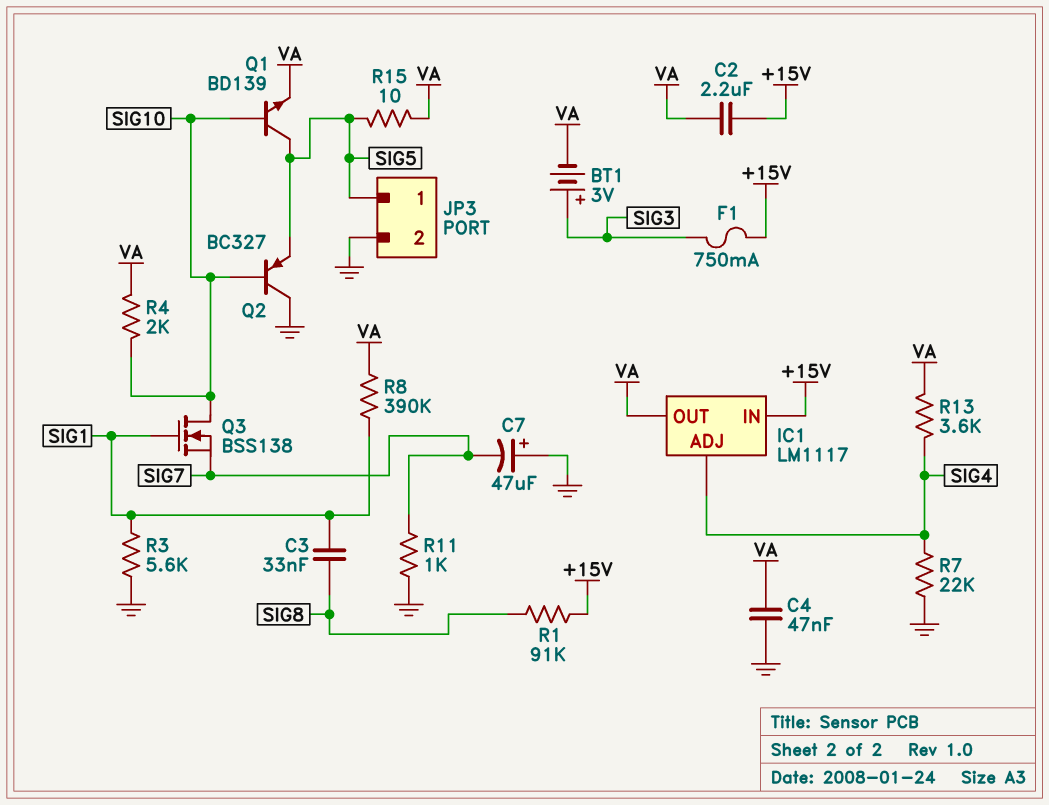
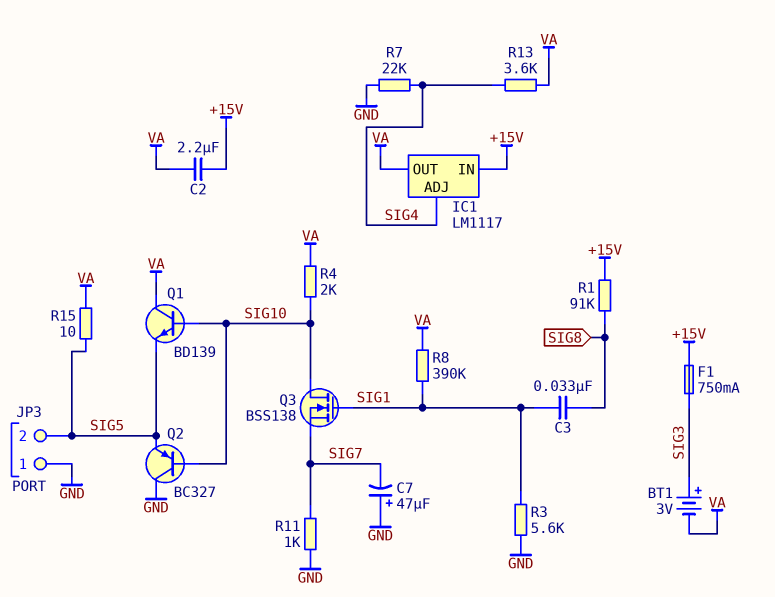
C4: 47nF (GND, VA) -> none
JP3 pin 1: SIG5 -> GND
JP3 pin 2: GND -> SIG5
Q1: NPN BD139 (B SIG10, C SIG5, E VA) -> NPN BD139 (B SIG10, C VA, E SIG5)

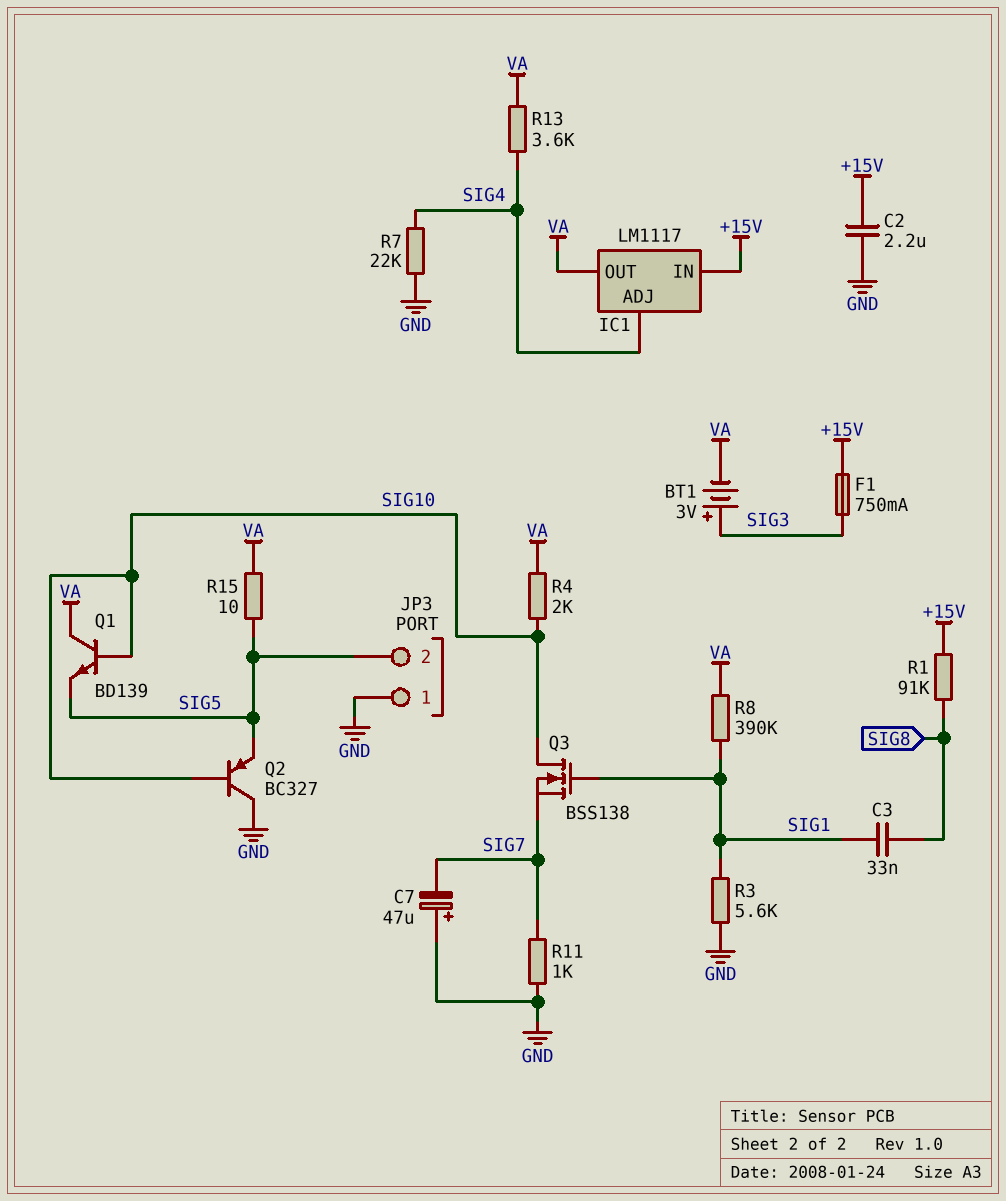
C2: 2.2uF (+15V, VA) -> 2.2uF (+15V, GND)

